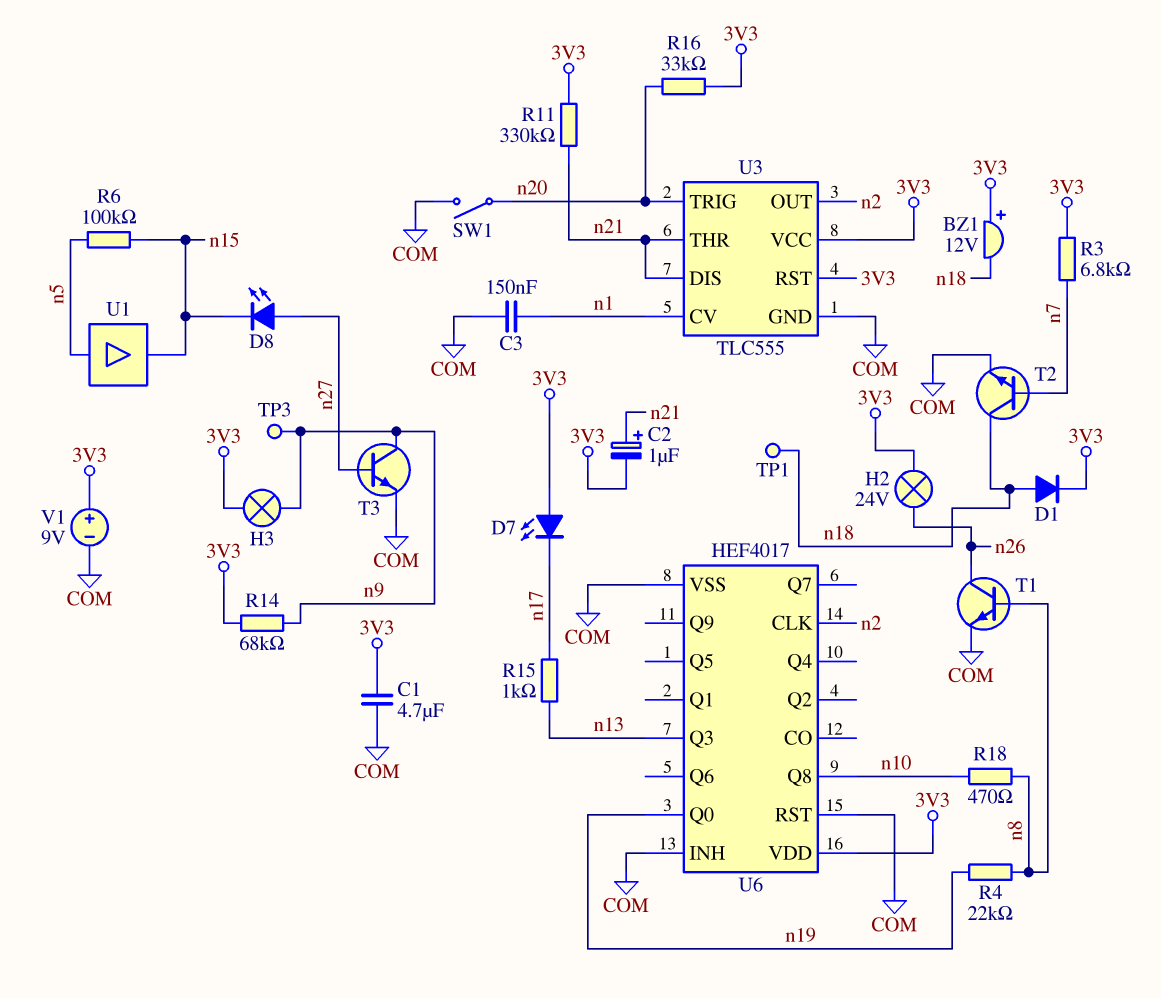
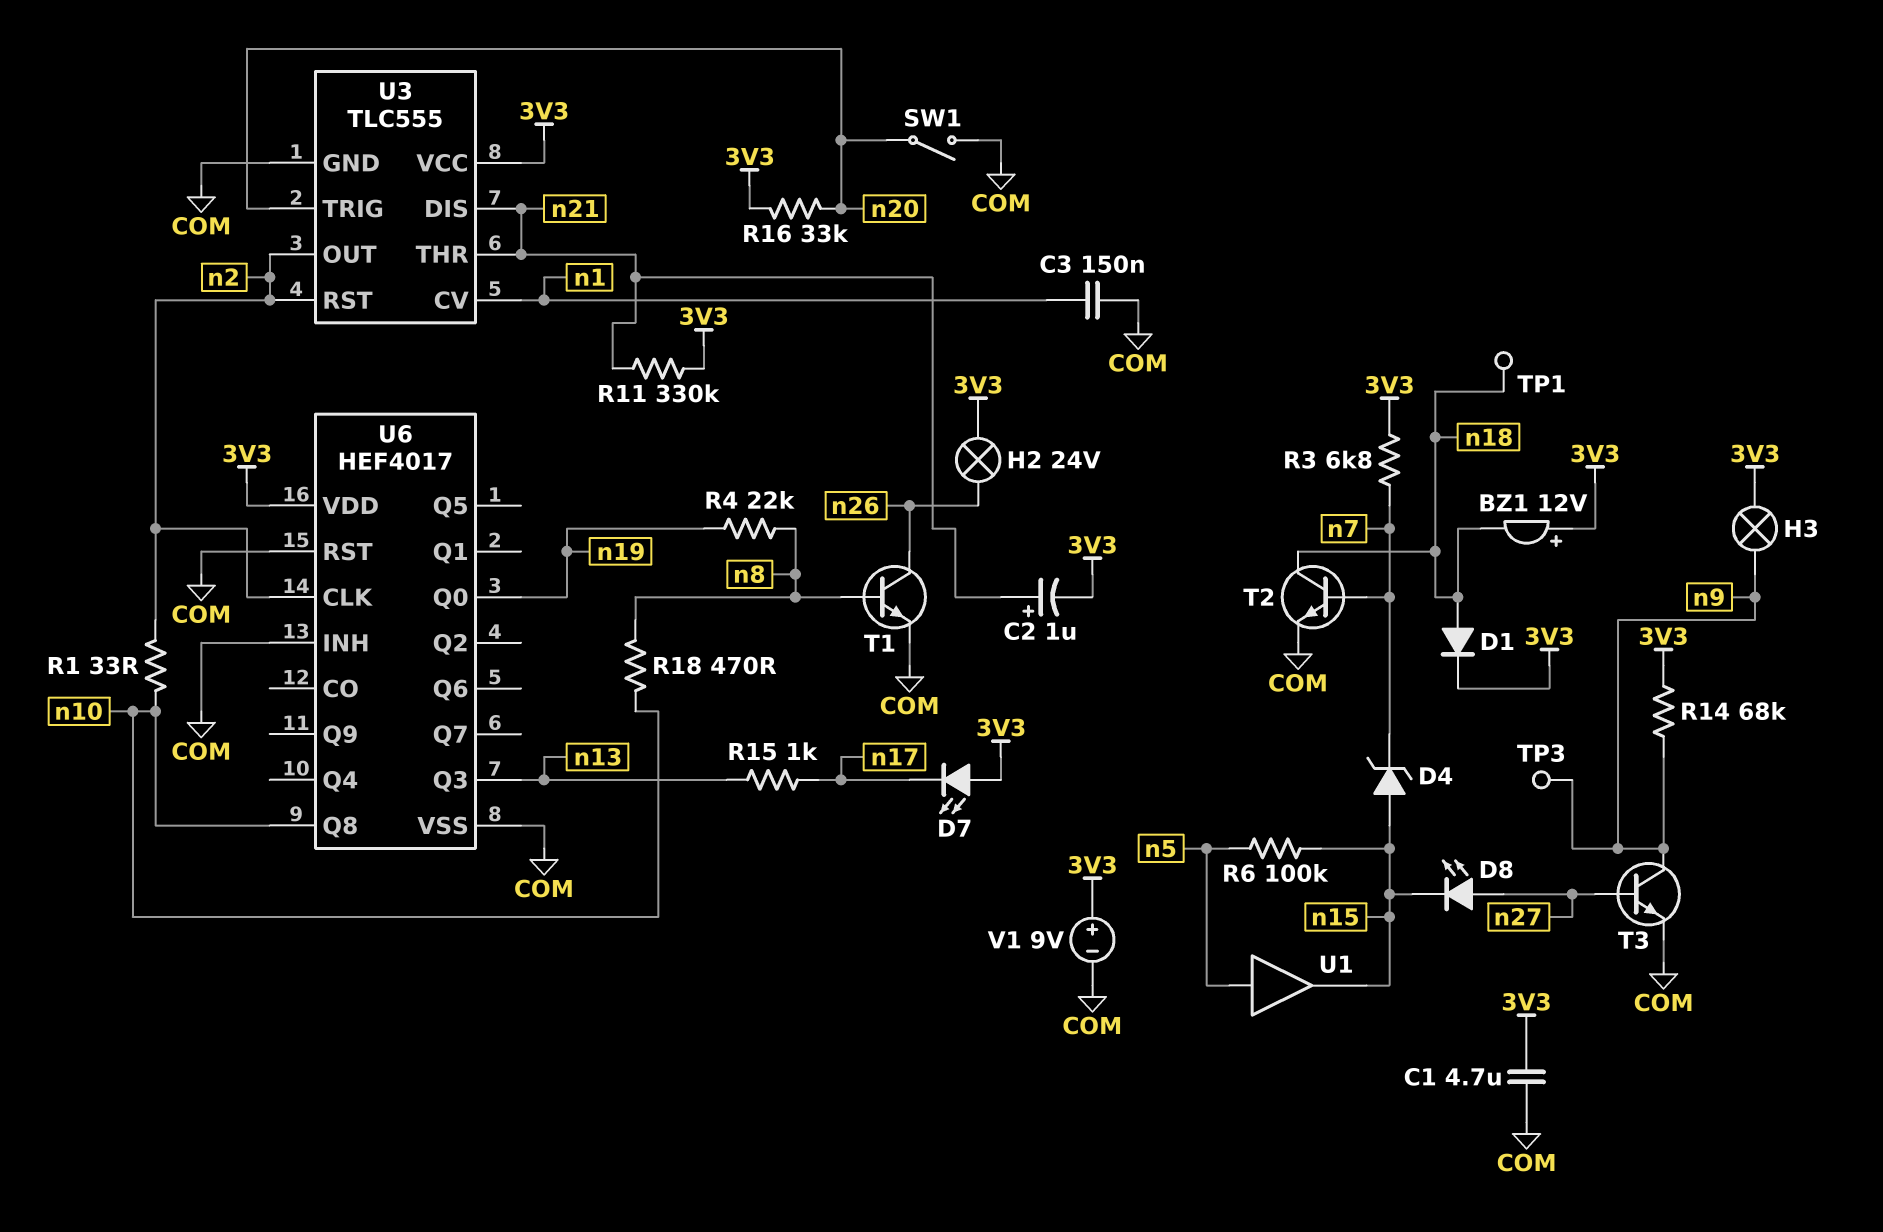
D4: none -> zener (A n15, K n7)
R1: none -> 33 (n2, n10)
U3 pin RST: 3V3 -> n2

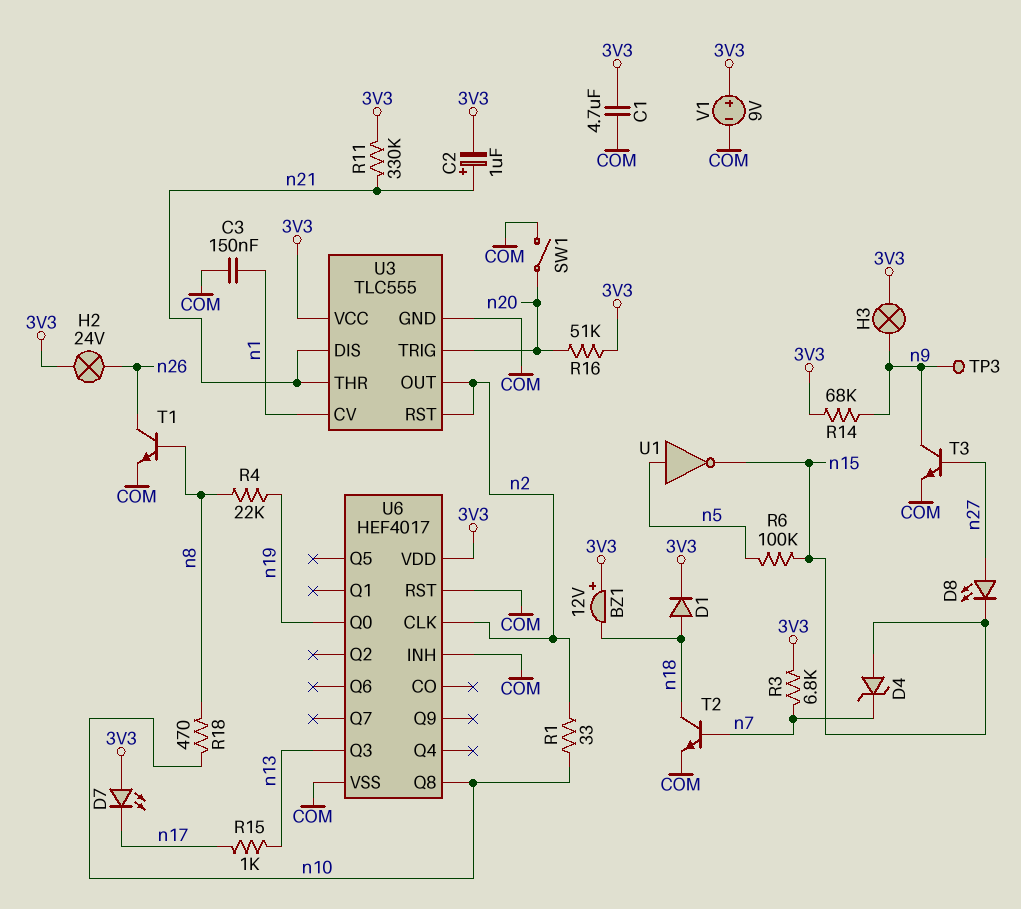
R16: 33k (3V3, n20) -> 51k (3V3, n20)
TP1: test point (n18) -> none
U1: buffer (in n5, out n15) -> NOT (in n5, out n15)

